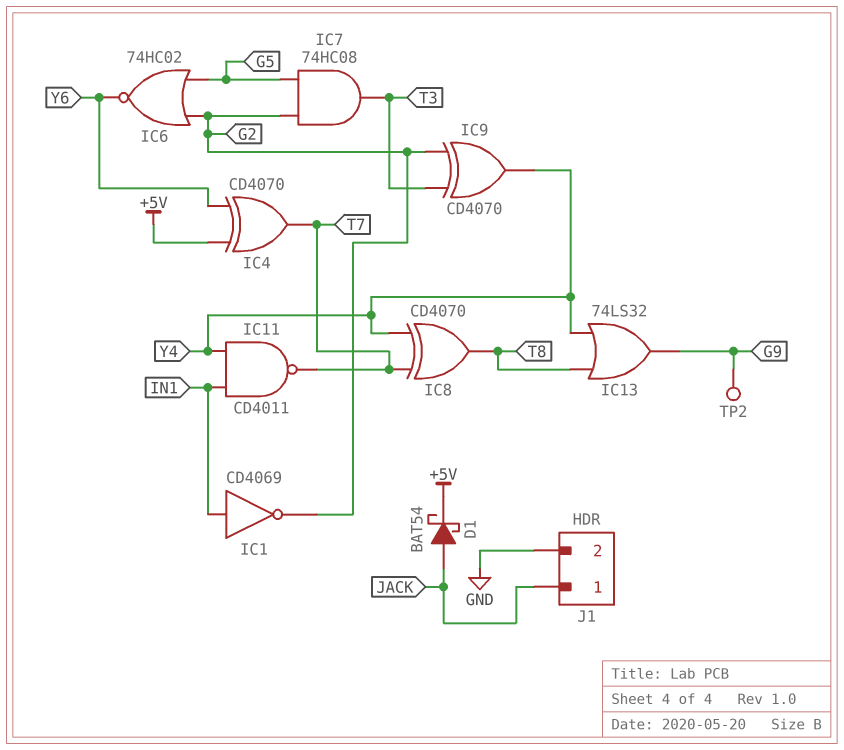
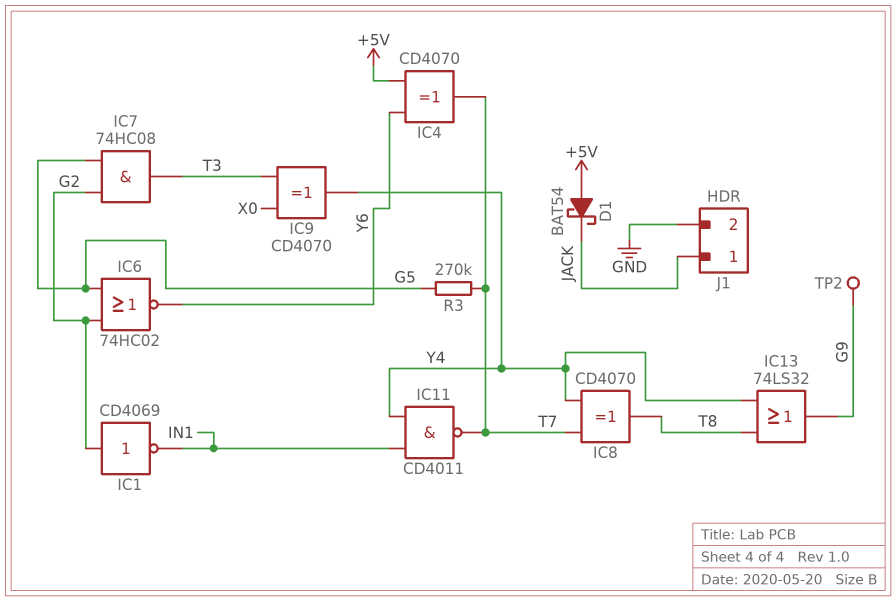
D1: schottky BAT54 (A JACK, K +5V) -> schottky BAT54 (A +5V, K JACK)
IC1: NOT CD4069 (in IN1, out G2) -> NOT CD4069 (in G2, out IN1)
IC9: XOR CD4070 (in G2, in T3, out Y4) -> XOR CD4070 (in T3, in X0, out Y4)
R3: none -> 270k (G5, T7)

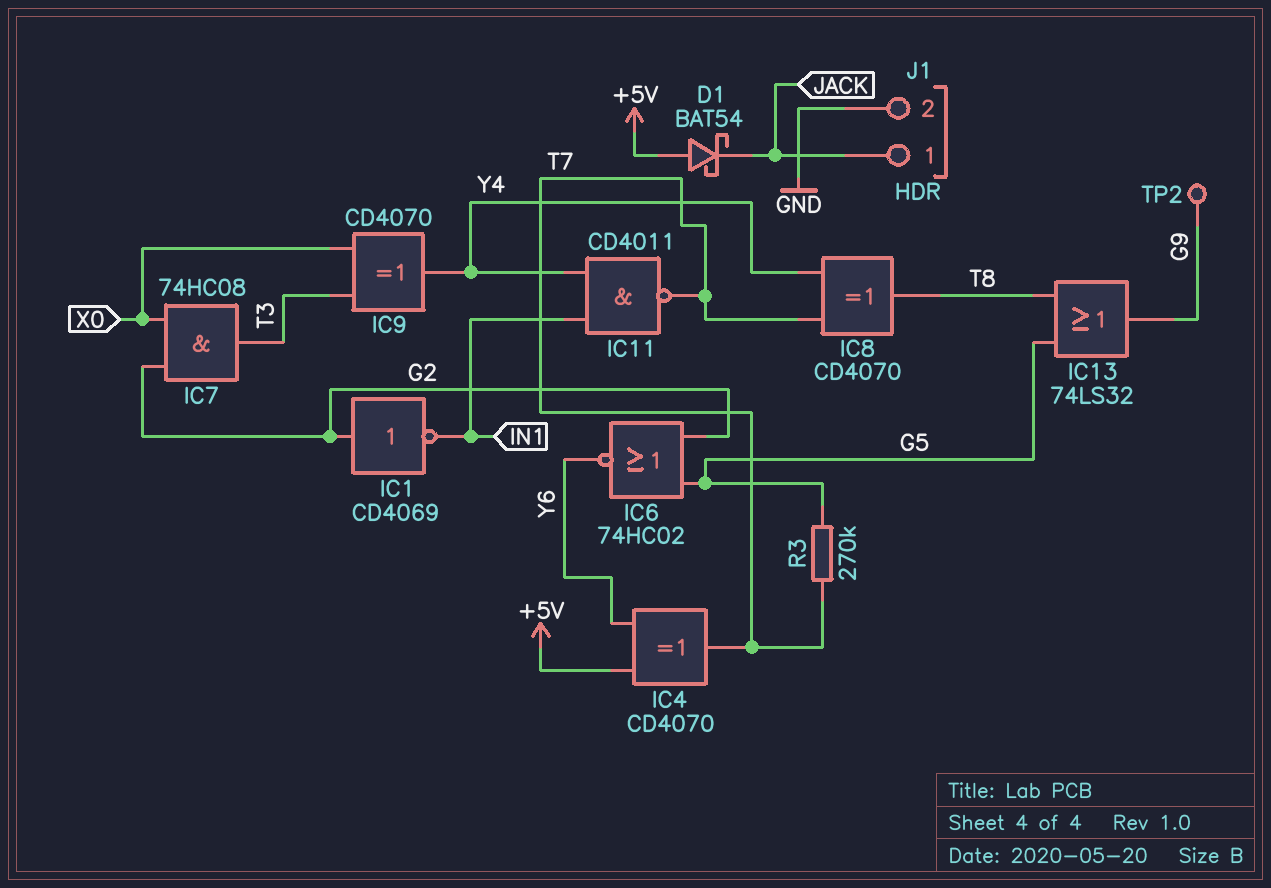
IC7: AND 74HC08 (in G2, in G5, out T3) -> AND 74HC08 (in G2, in X0, out T3)
IC13: OR 74LS32 (in T8, in Y4, out G9) -> OR 74LS32 (in G5, in T8, out G9)

